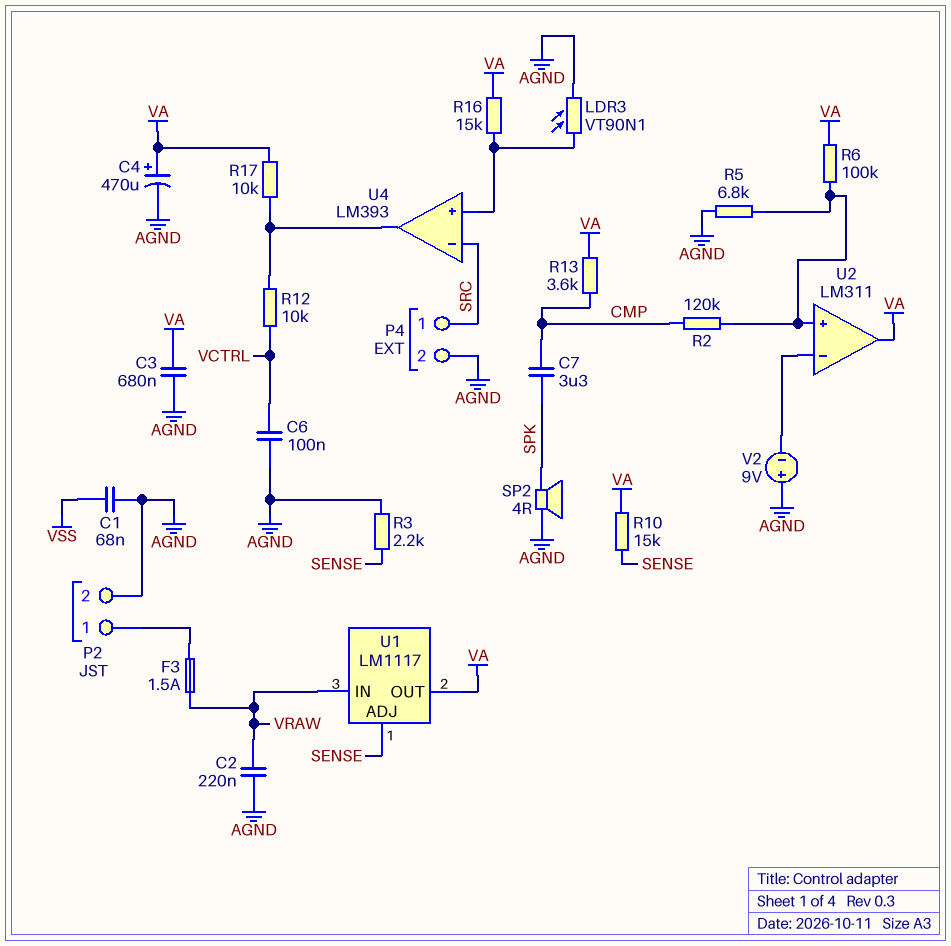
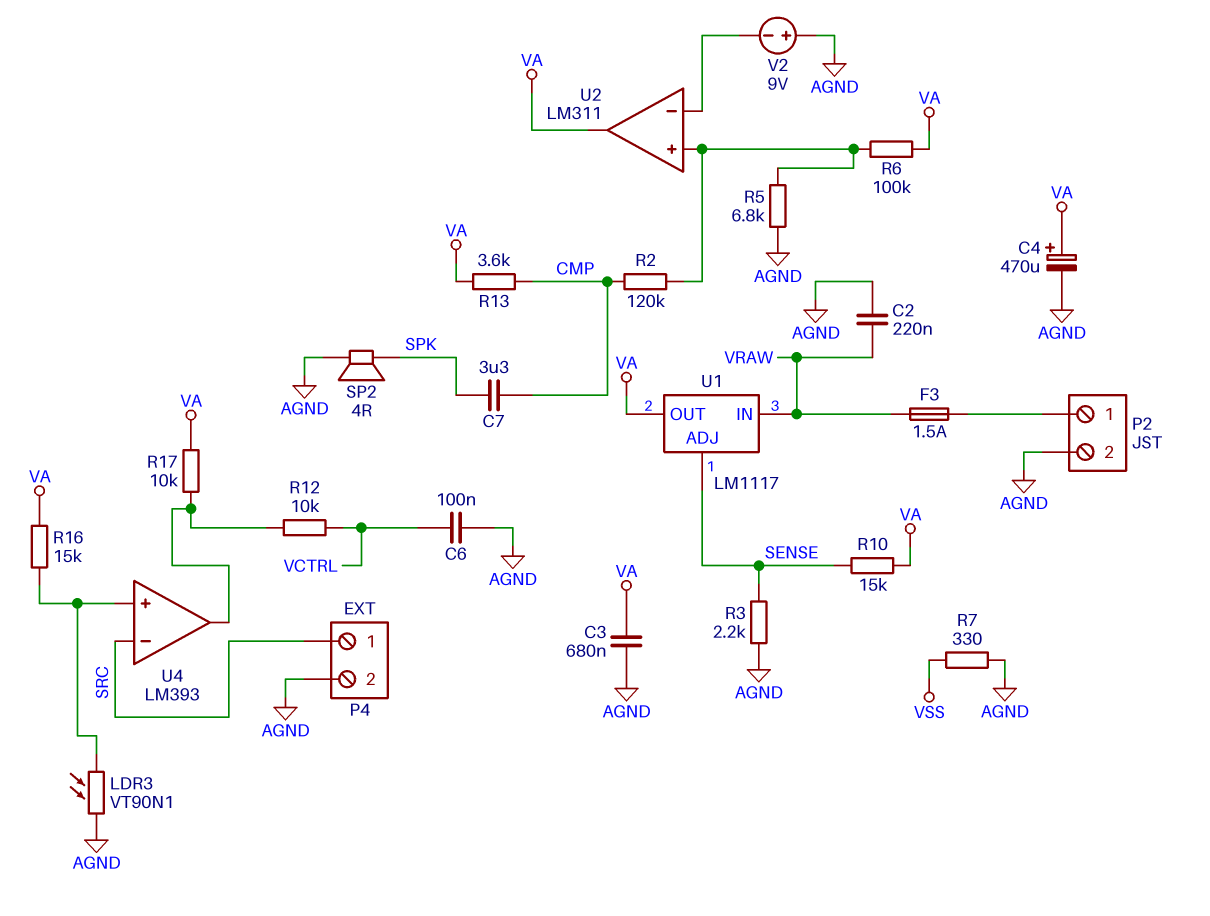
C1: 68nF (AGND, VSS) -> none
R7: none -> 330 (AGND, VSS)

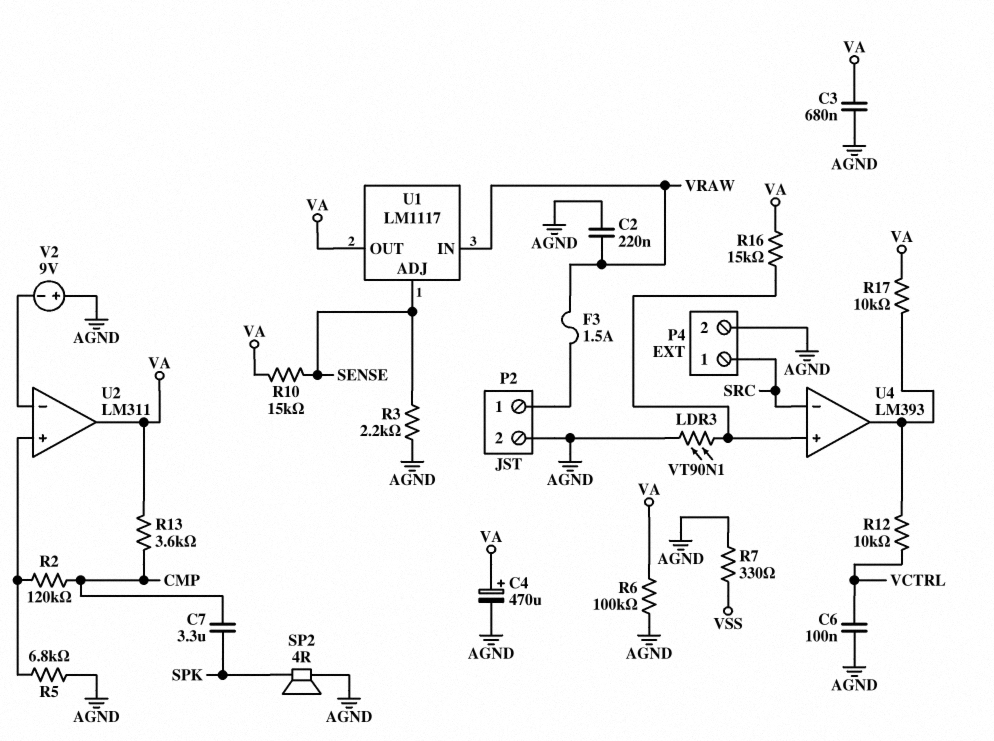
R6: 100k (U2/in+, VA) -> 100k (AGND, VA)

